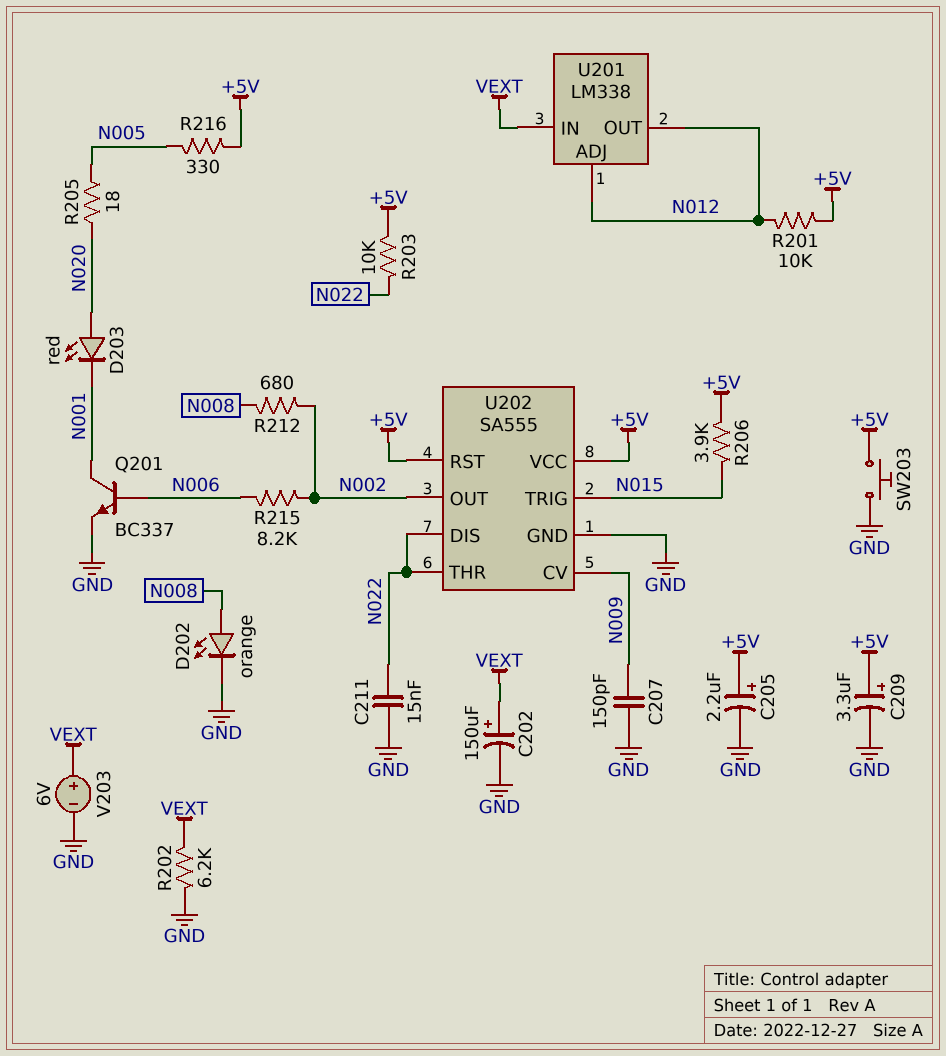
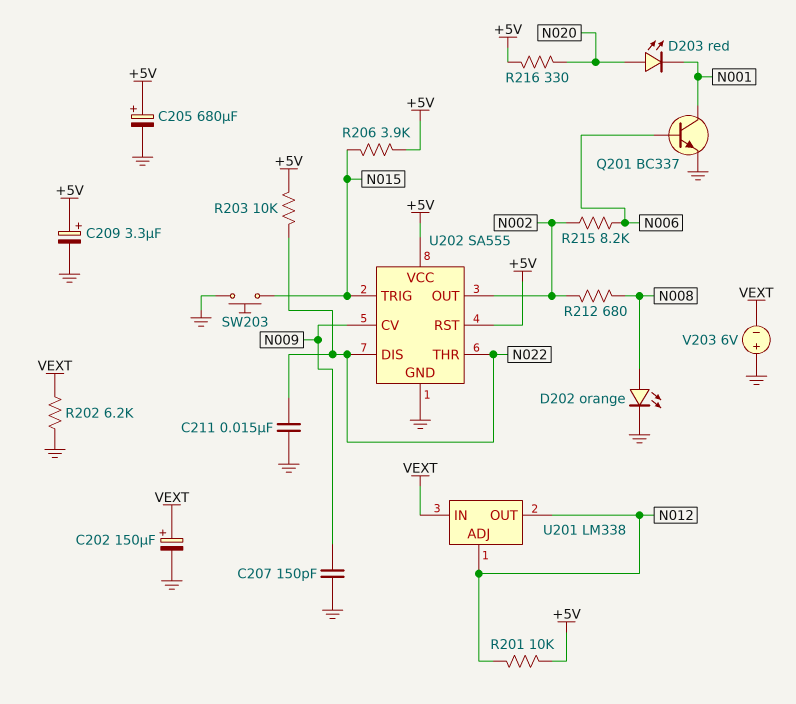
C205: 2.2uF (plus +5V, minus GND) -> 680uF (plus +5V, minus GND)
R205: 18 (N005, N020) -> none
R216: 330 (+5V, N005) -> 330 (+5V, N020)
SW203: button (+5V, GND) -> button (GND, N015)
V203: 6V (plus VEXT, minus GND) -> 6V (plus GND, minus VEXT)

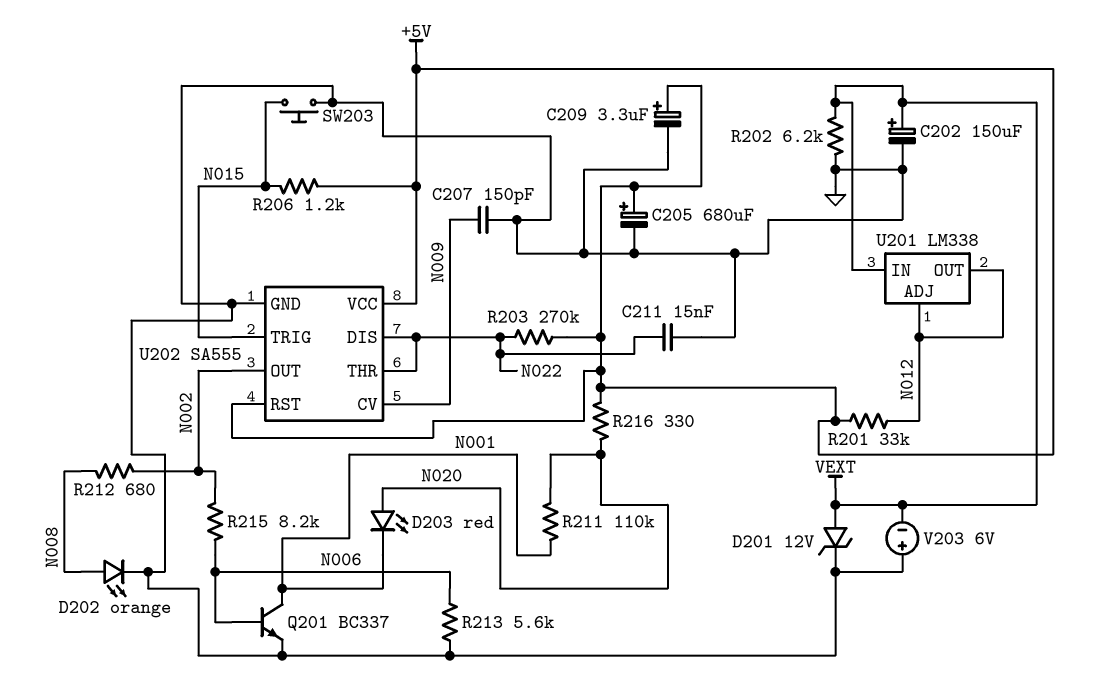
D201: none -> zener 12V (A VEXT, K GND)
R201: 10k (+5V, N012) -> 33k (+5V, N012)
R203: 10k (+5V, N022) -> 270k (+5V, N022)
R206: 3.9k (+5V, N015) -> 1.2k (+5V, N015)
R211: none -> 110k (N001, N020)
R213: none -> 5.6k (GND, N006)

